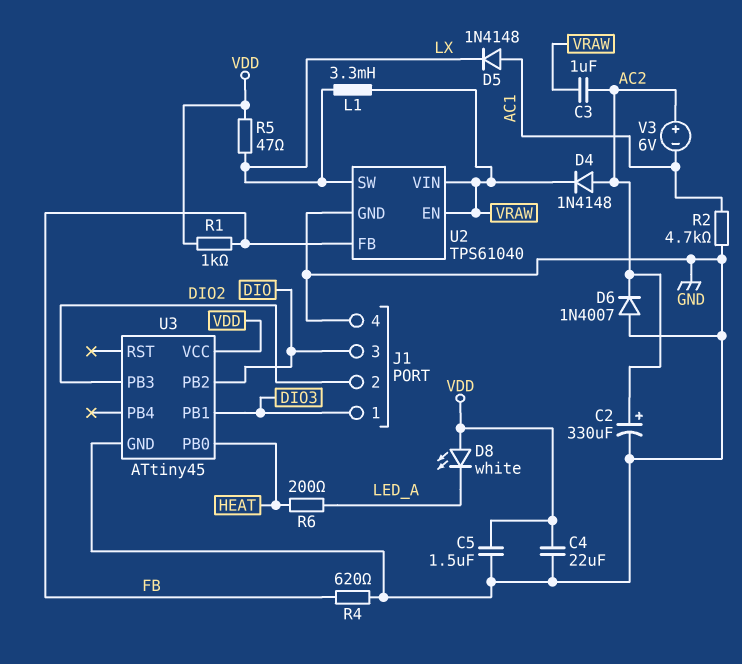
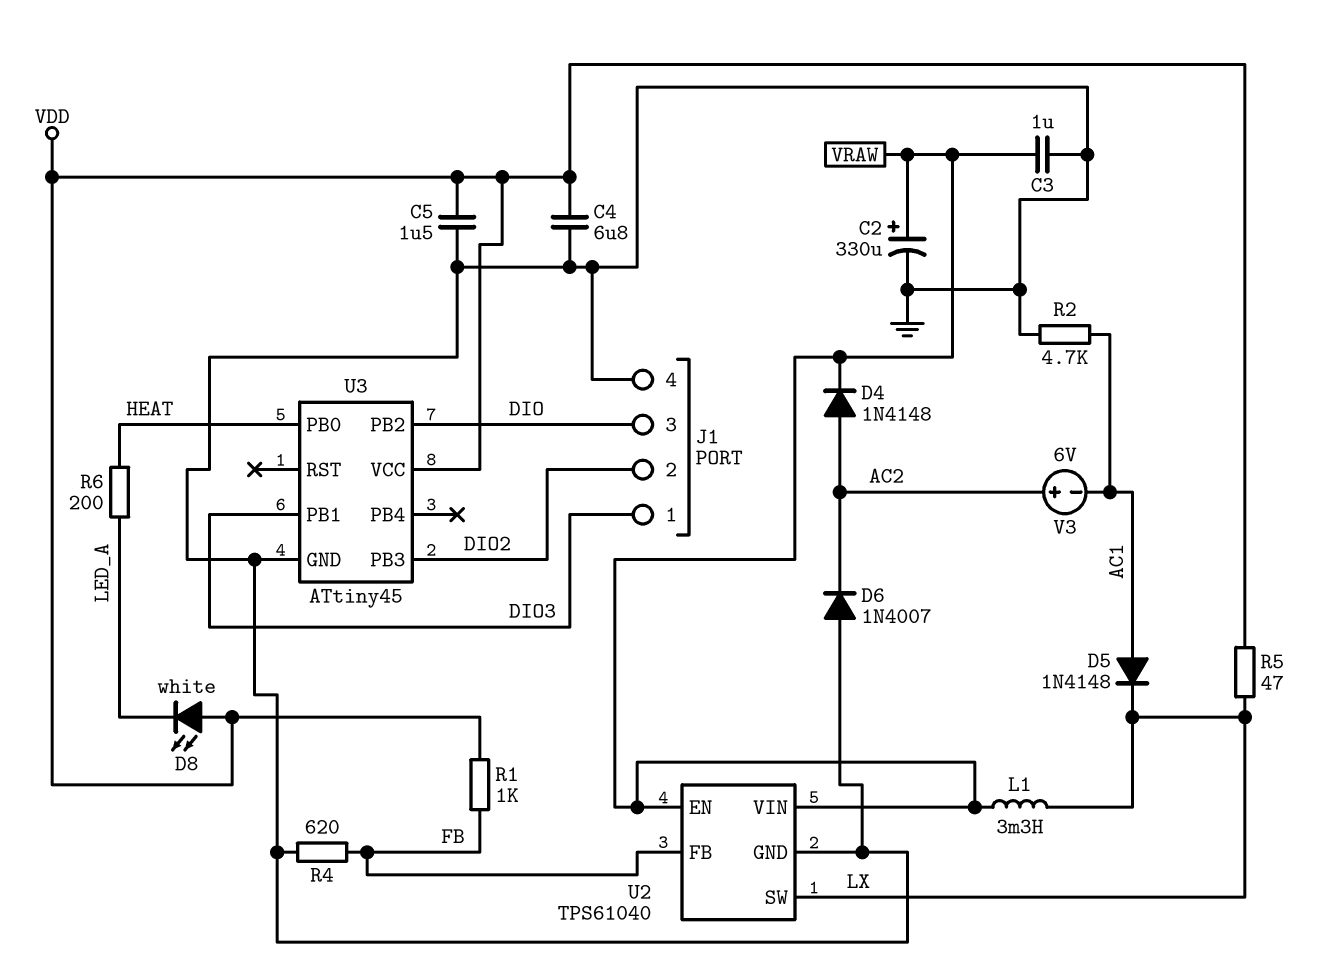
C2: 330uF (plus AC2, minus GND) -> 330uF (plus VRAW, minus GND)
C3: 1uF (AC2, VRAW) -> 1uF (GND, VRAW)
C4: 22uF (GND, VDD) -> 6.8uF (GND, VDD)

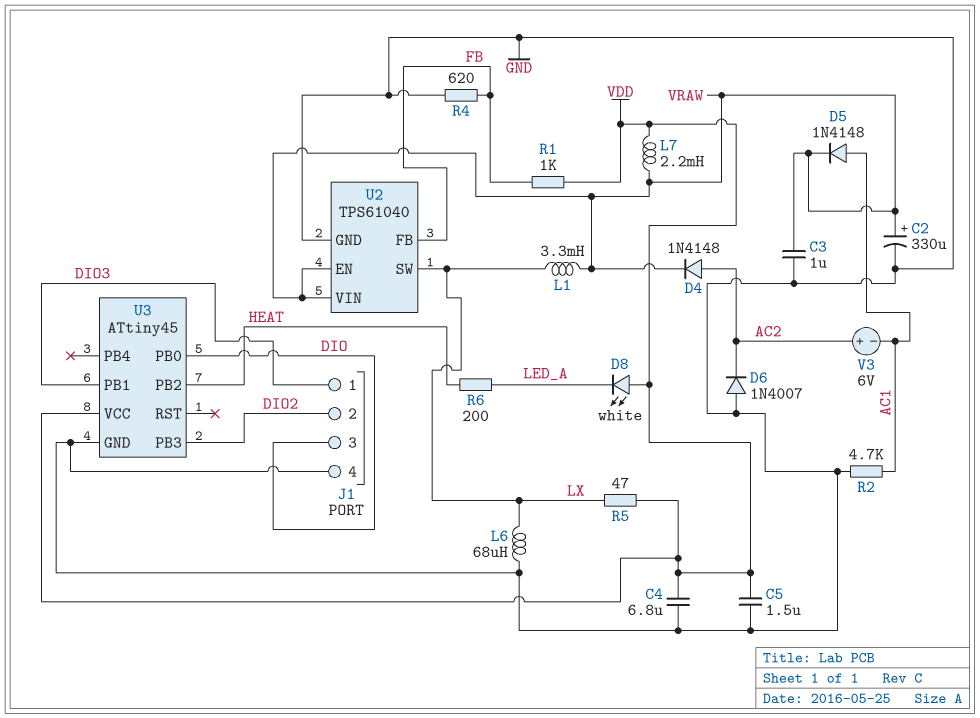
D5: diode 1N4148 (A AC1, K LX) -> diode 1N4148 (A AC1, K VRAW)
L6: none -> 68uH (GND, LX)
L7: none -> 2.2mH (VDD, VRAW)
U3 pin PB0: HEAT -> DIO
U3 pin PB2: DIO -> HEAT

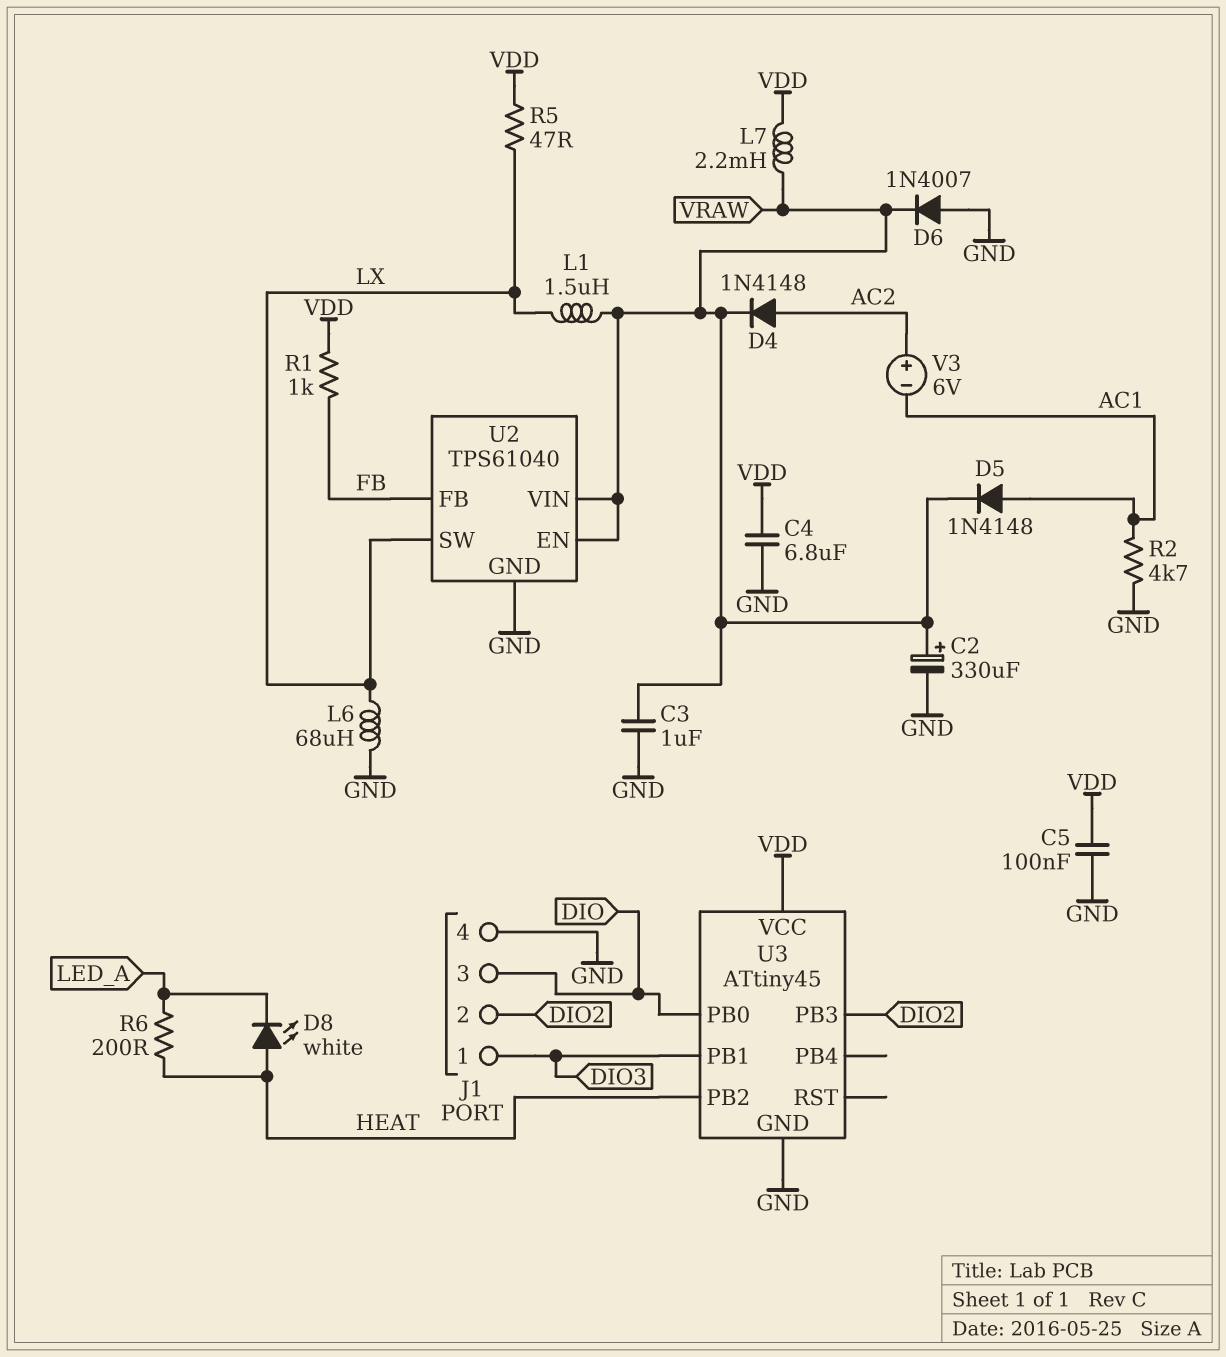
C5: 1.5uF (GND, VDD) -> 100nF (GND, VDD)
D6: diode 1N4007 (A GND, K AC2) -> diode 1N4007 (A GND, K VRAW)
D8: LED white (A VDD, K LED_A) -> LED white (A HEAT, K LED_A)
L1: 3.3mH (LX, VRAW) -> 1.5uH (LX, VRAW)
R4: 620 (FB, GND) -> none

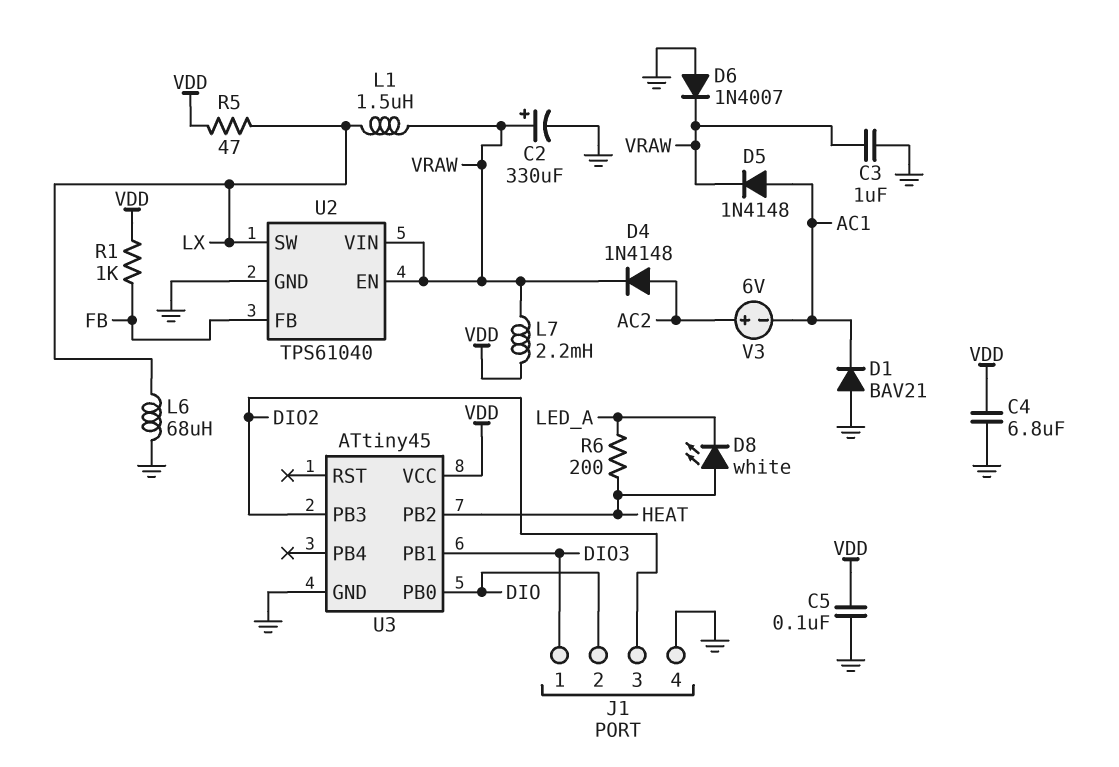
D1: none -> diode BAV21 (A GND, K AC1)
J1 pin 2: DIO2 -> DIO
J1 pin 3: DIO -> DIO2
R2: 4.7k (AC1, GND) -> none

